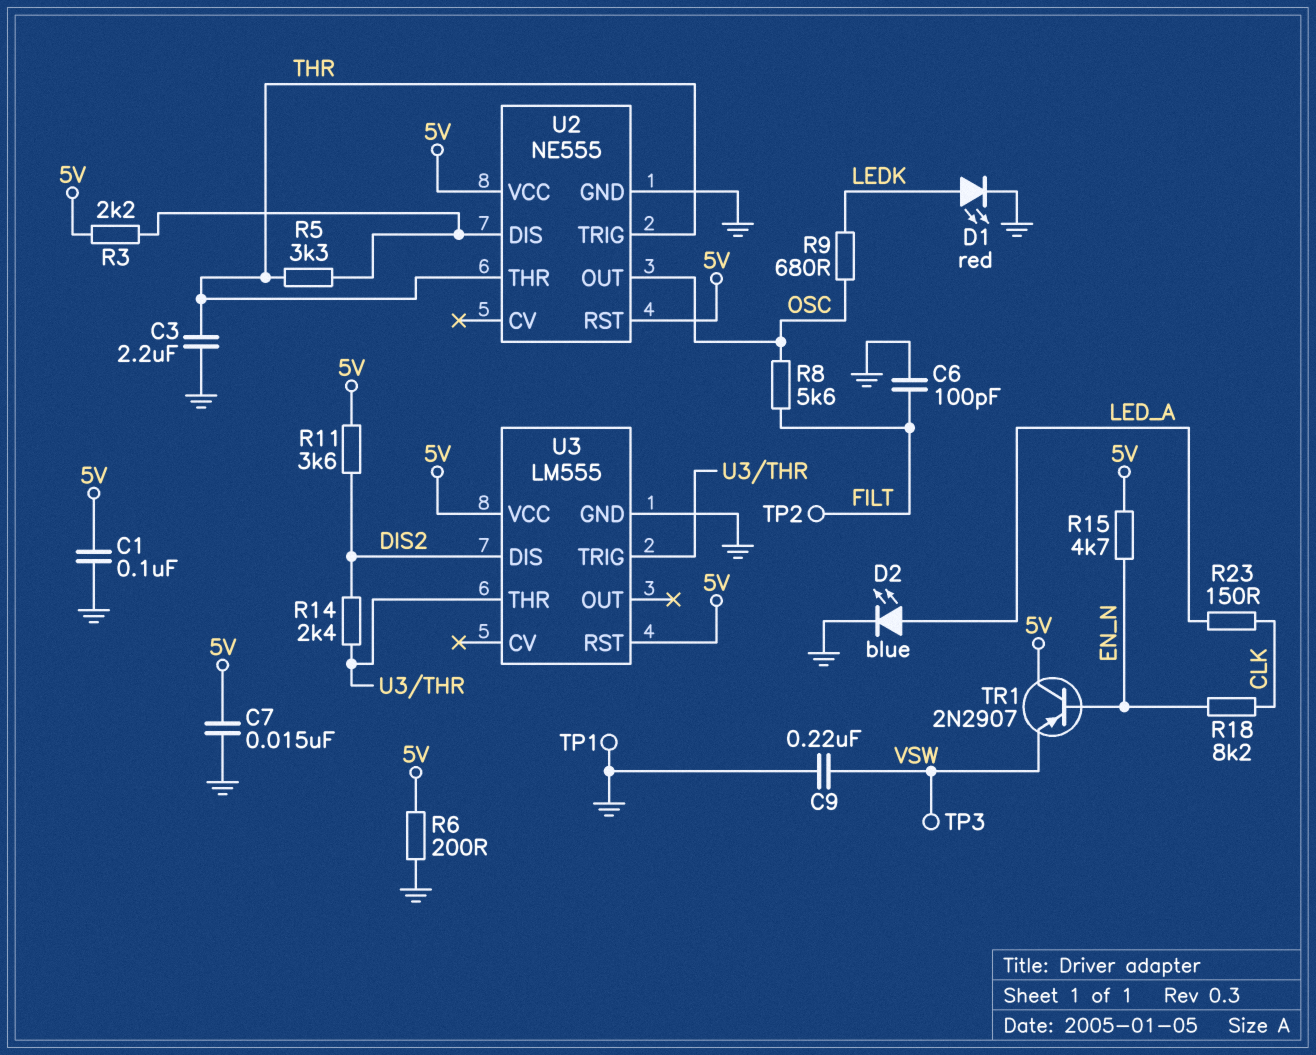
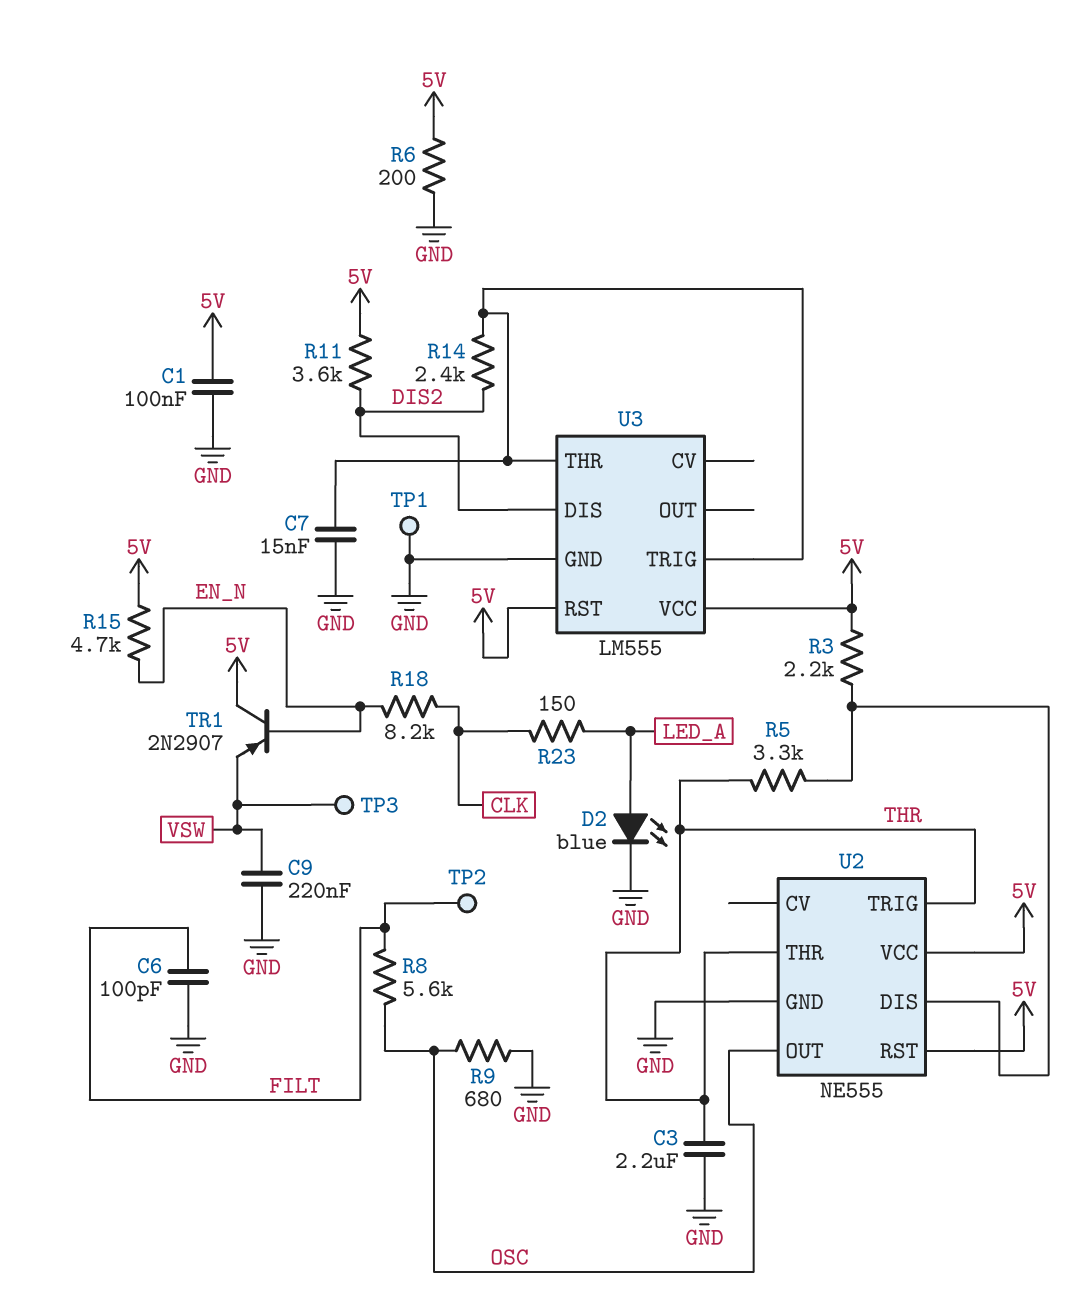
C7: 15nF (5V, GND) -> 15nF (GND, U3/THR)
D1: LED red (A LEDK, K GND) -> none
R9: 680 (LEDK, OSC) -> 680 (GND, OSC)

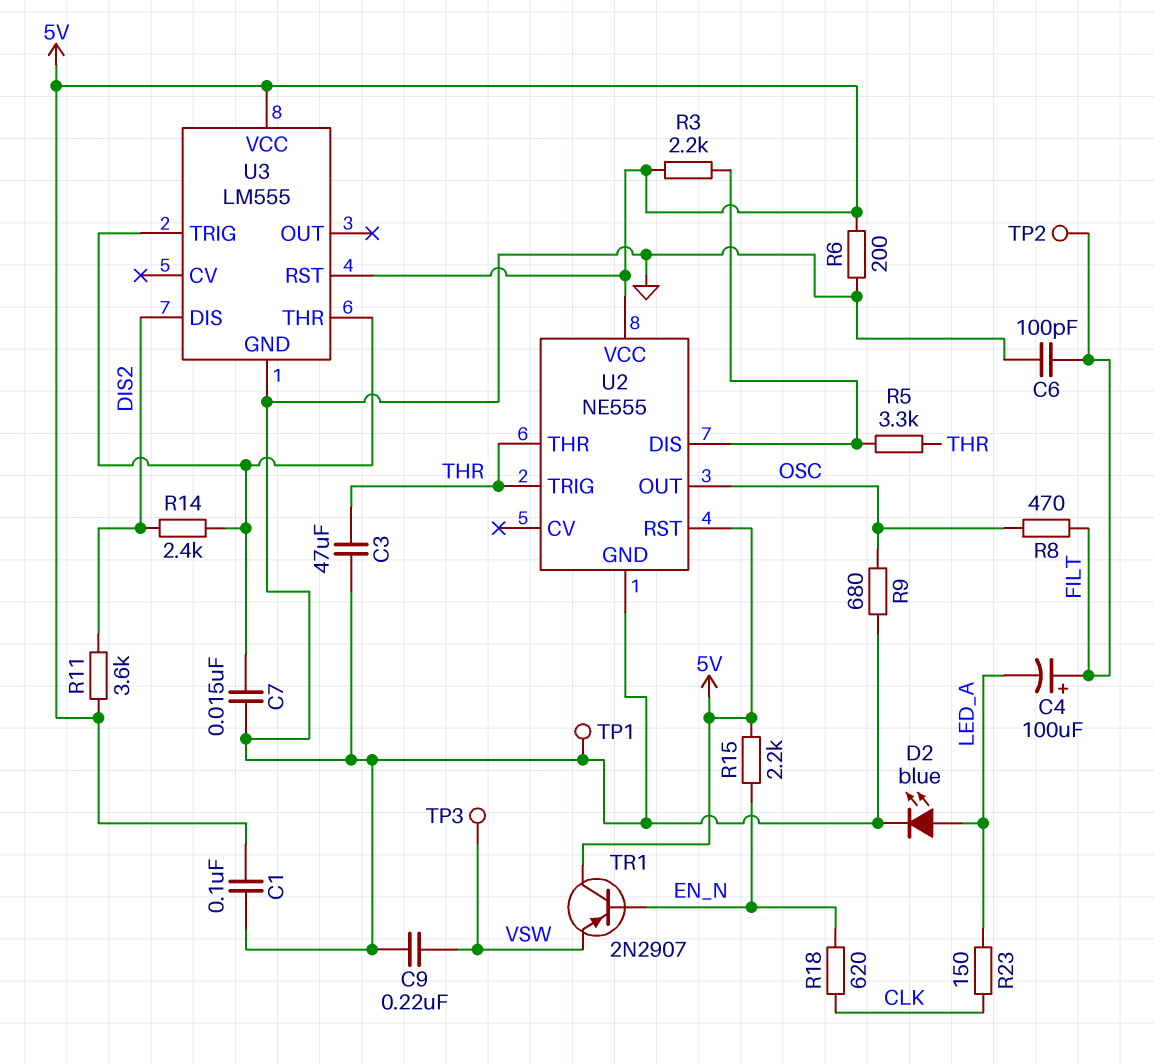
C3: 2.2uF (GND, THR) -> 47uF (GND, THR)
C4: none -> 100uF (plus FILT, minus LED_A)
R8: 5.6k (FILT, OSC) -> 470 (FILT, OSC)
R15: 4.7k (5V, EN_N) -> 2.2k (5V, EN_N)
R18: 8.2k (CLK, EN_N) -> 620 (CLK, EN_N)

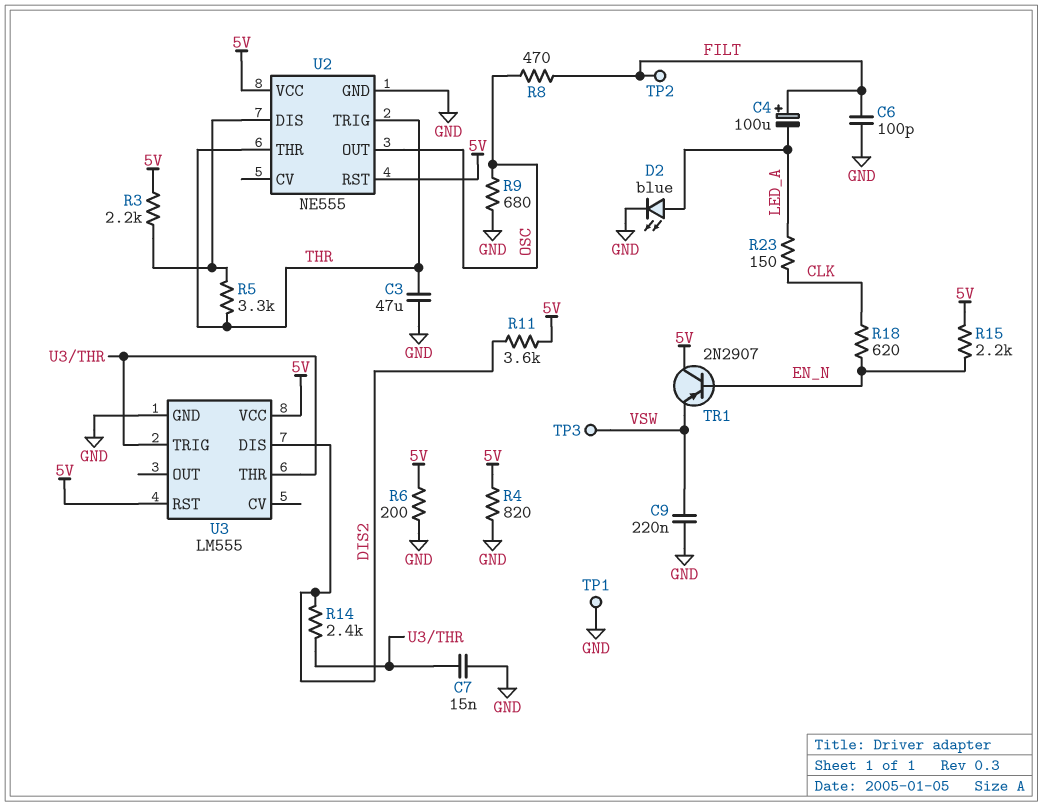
C1: 100nF (5V, GND) -> none
R4: none -> 820 (5V, GND)

